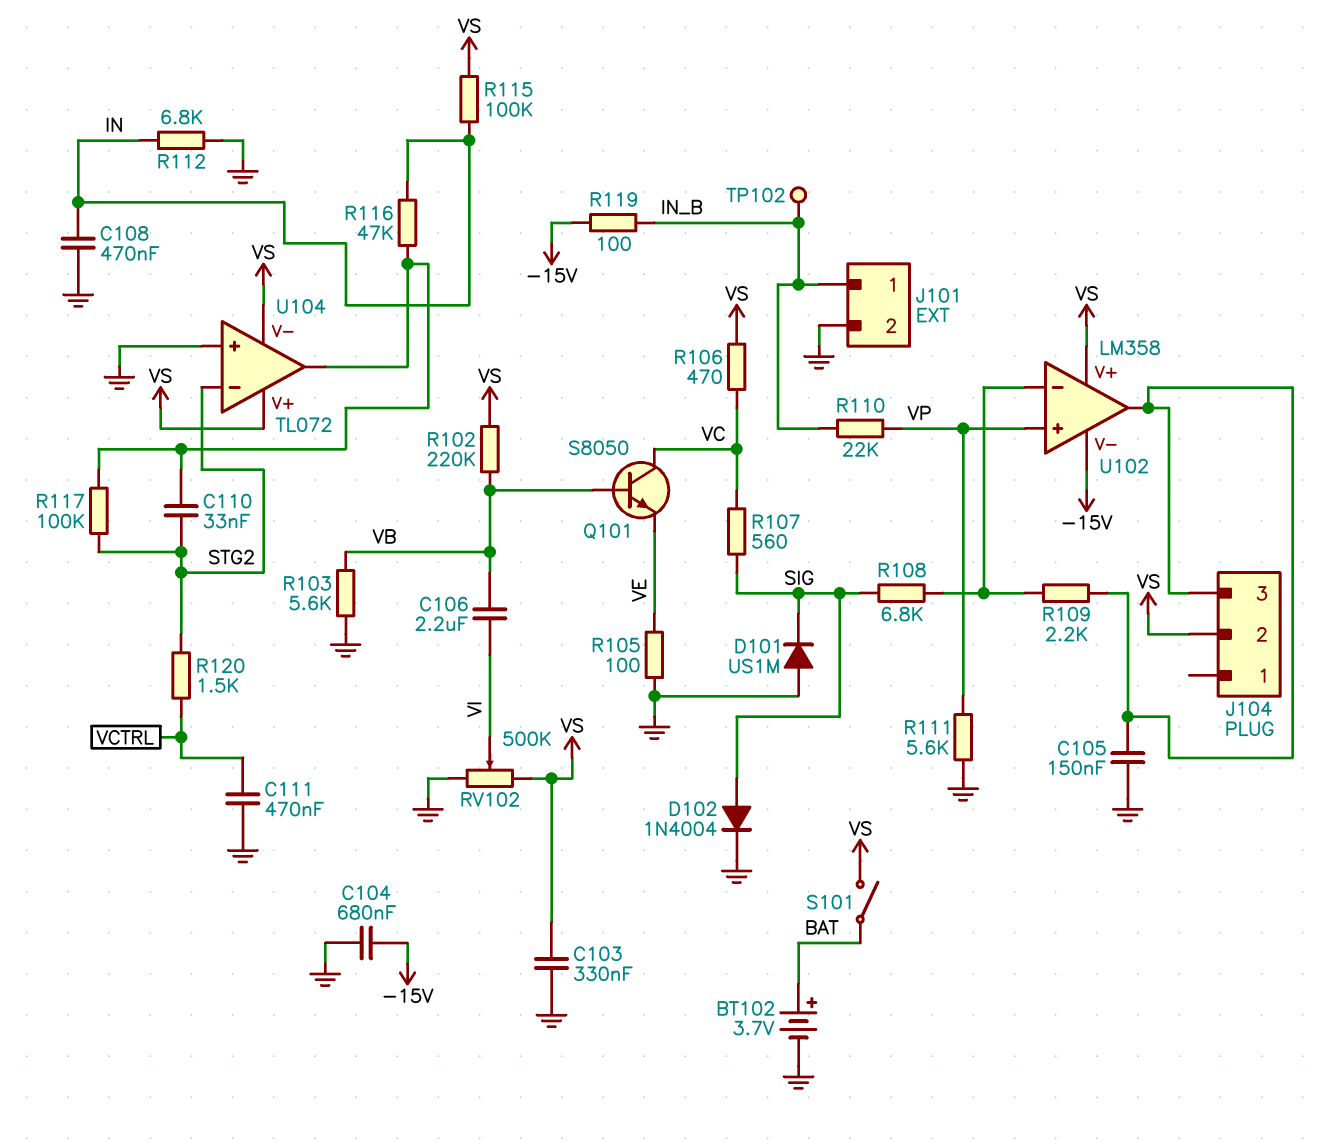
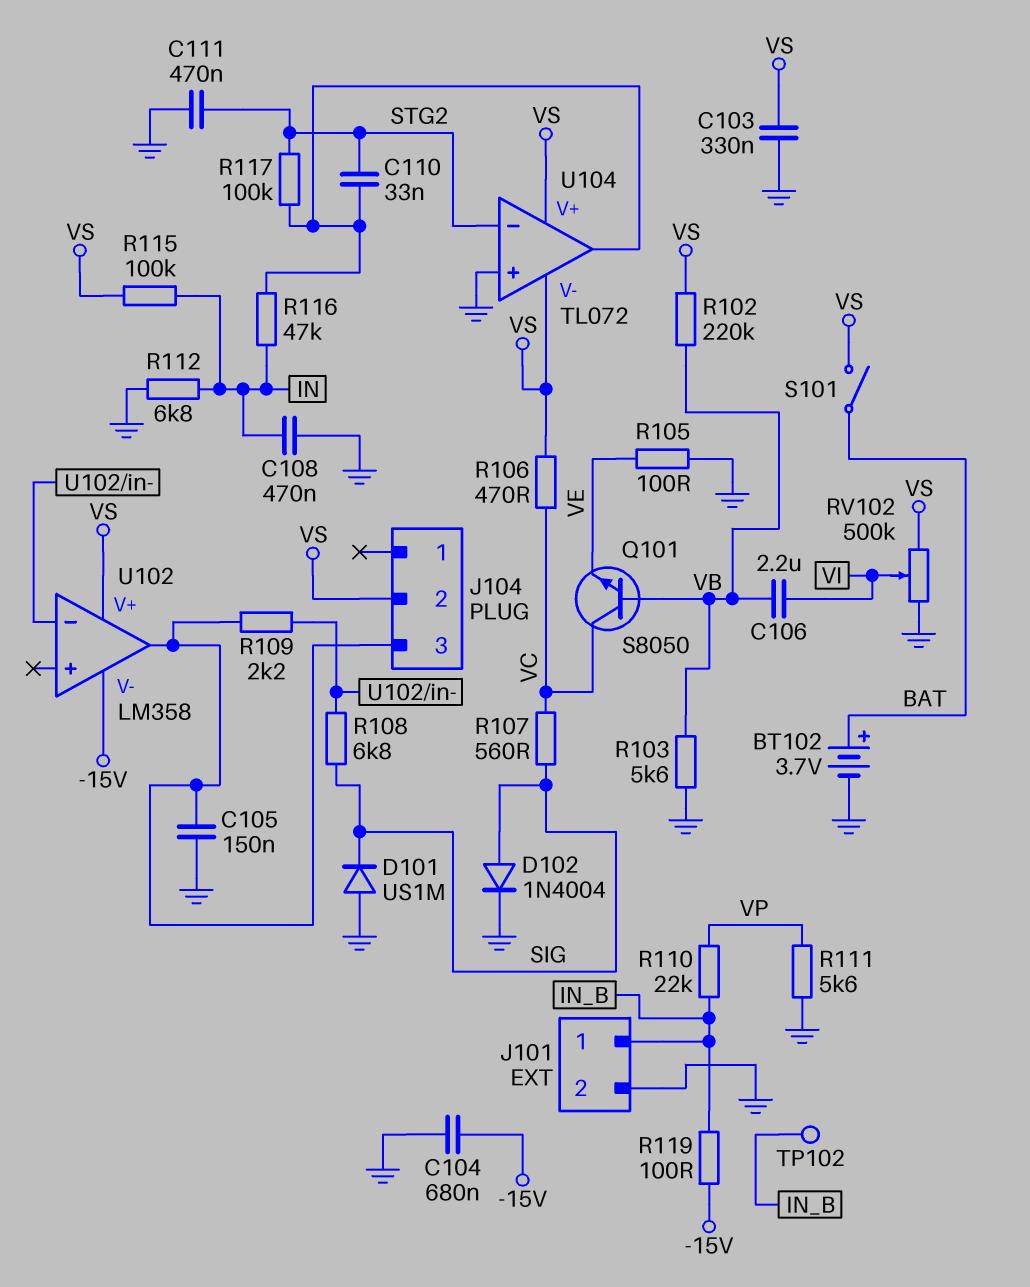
C111: 470nF (GND, VCTRL) -> 470nF (GND, STG2)
R120: 1.5k (STG2, VCTRL) -> none
U102 pin in+: VP -> none

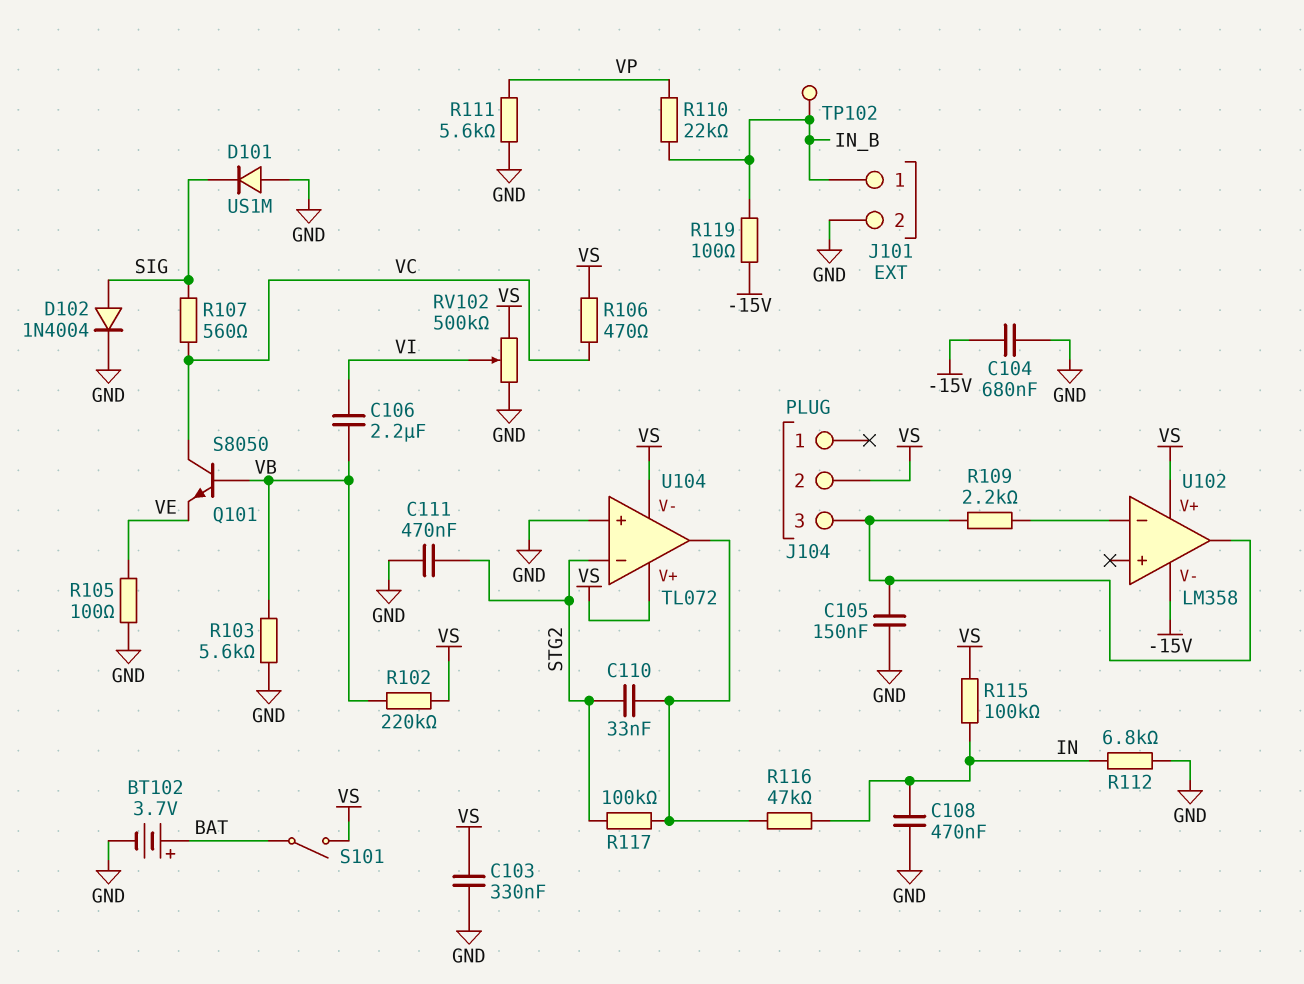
R108: 6.8k (SIG, U102/in-) -> none

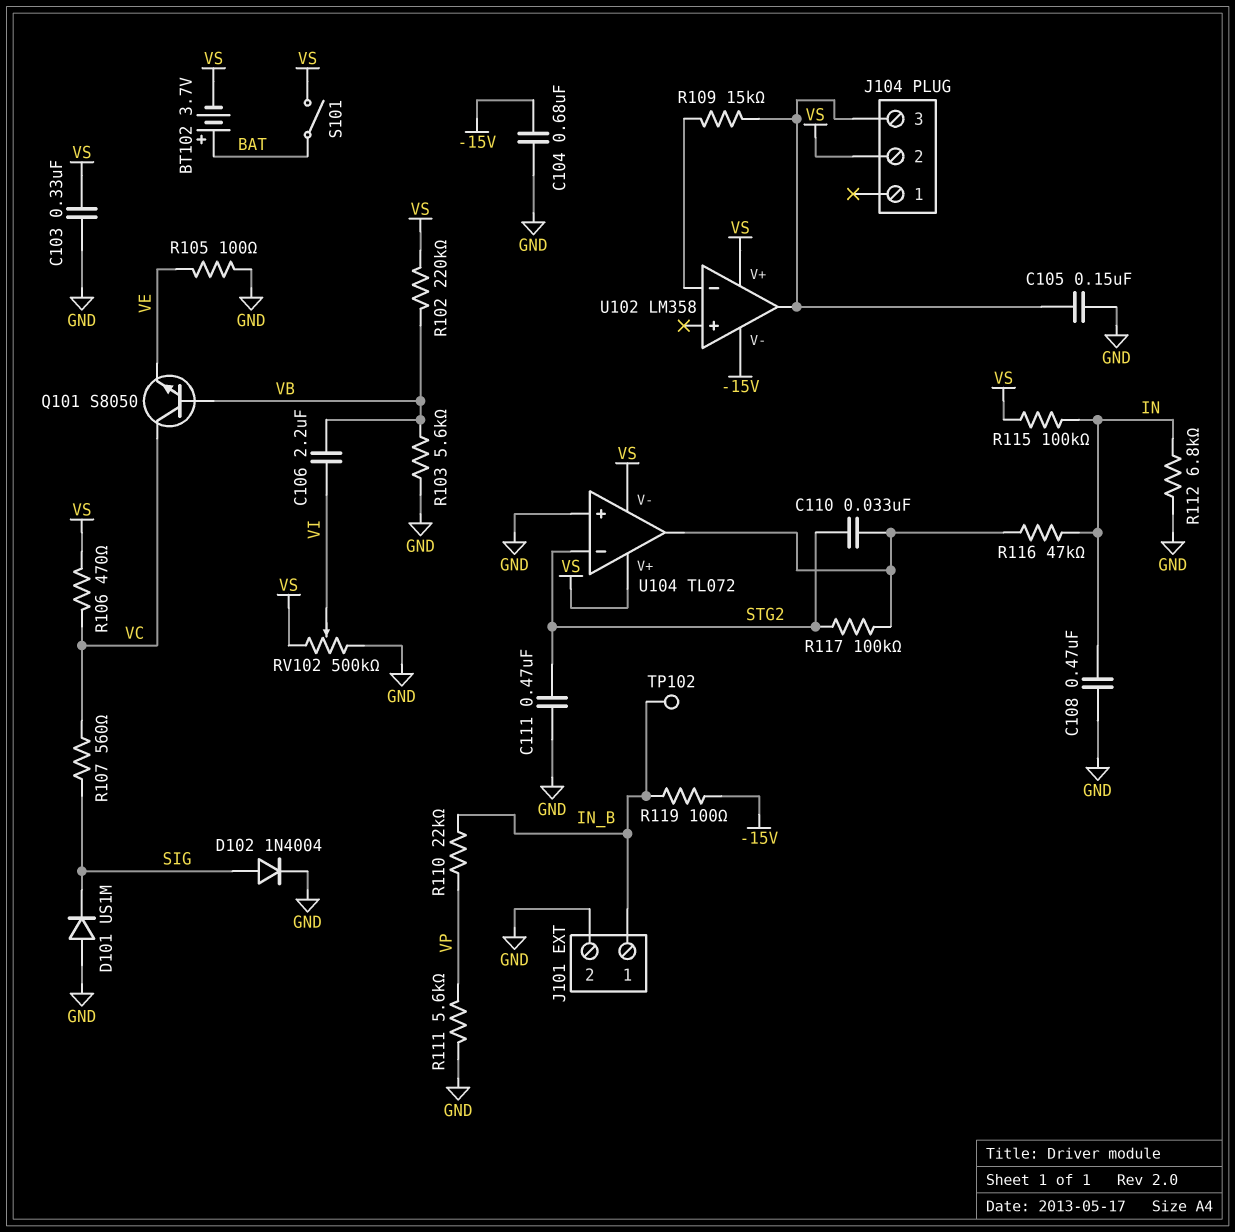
BT102: 3.7V (plus BAT, minus GND) -> 3.7V (plus BAT, minus VS)
R109: 2.2k (J104/3, U102/in-) -> 15k (J104/3, U102/in-)

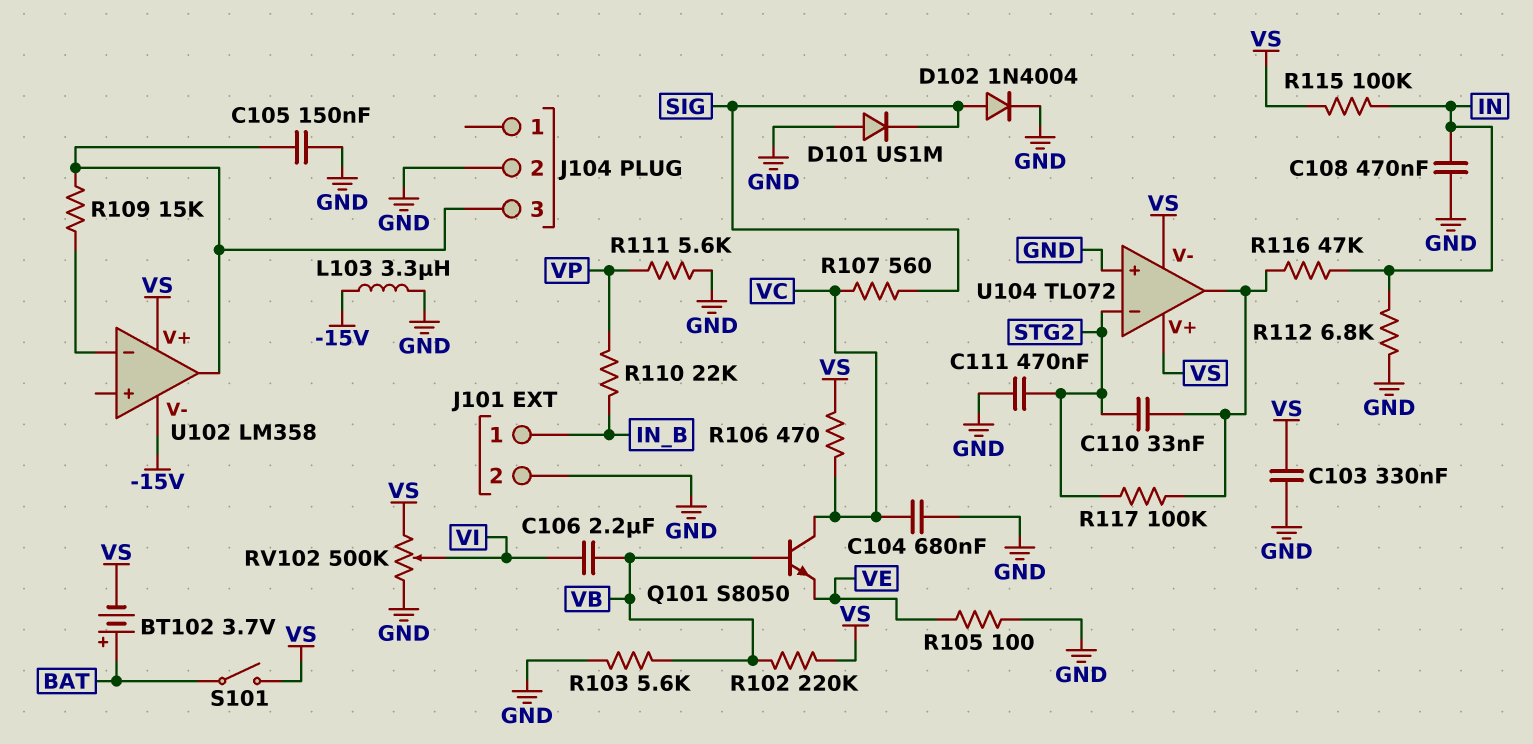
C104: 680nF (-15V, GND) -> 680nF (GND, VC)
J104 pin 2: VS -> GND
L103: none -> 3.3uH (-15V, GND)
R119: 100 (-15V, IN_B) -> none
TP102: test point (IN_B) -> none

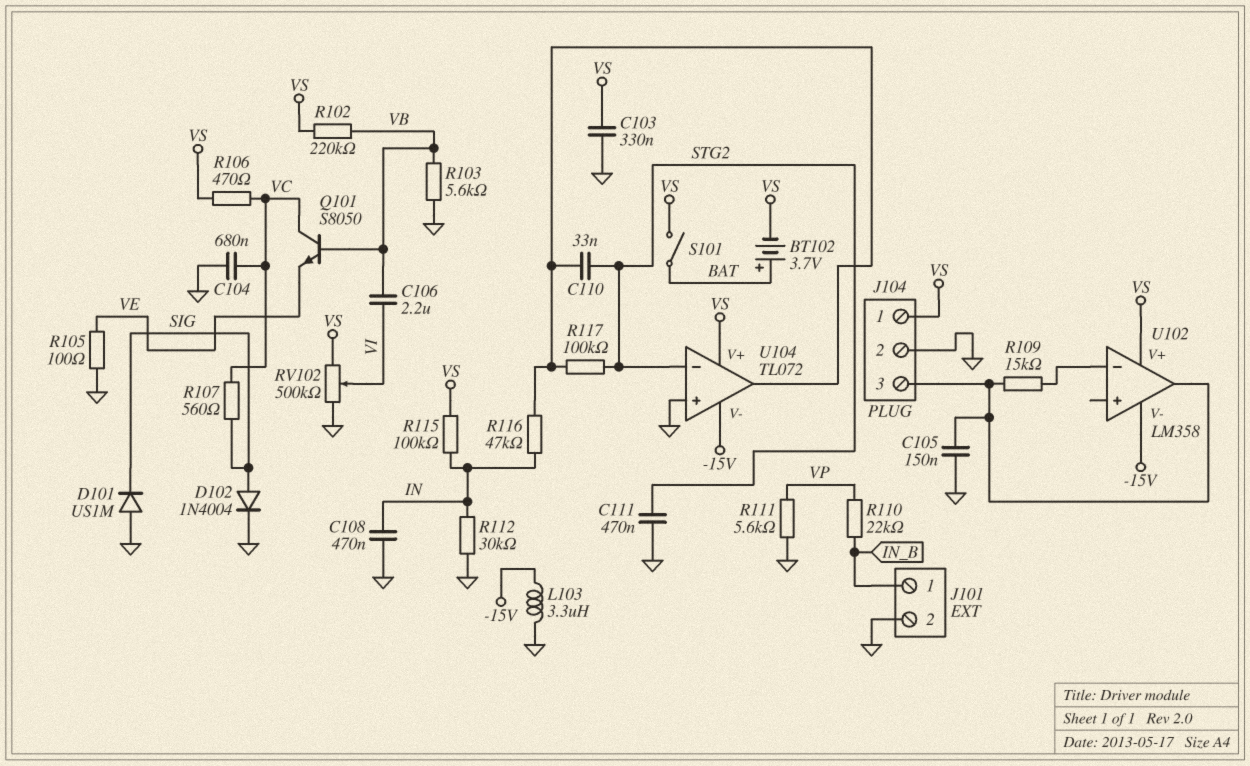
J104 pin 1: none -> VS
R112: 6.8k (GND, IN) -> 30k (GND, IN)
U104 pin V-: VS -> -15V

